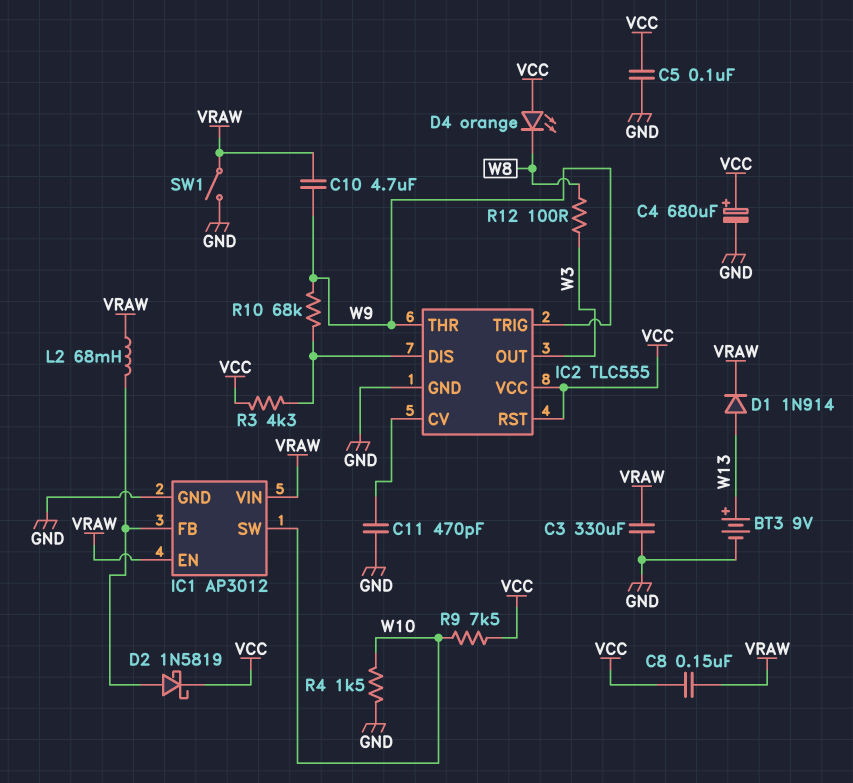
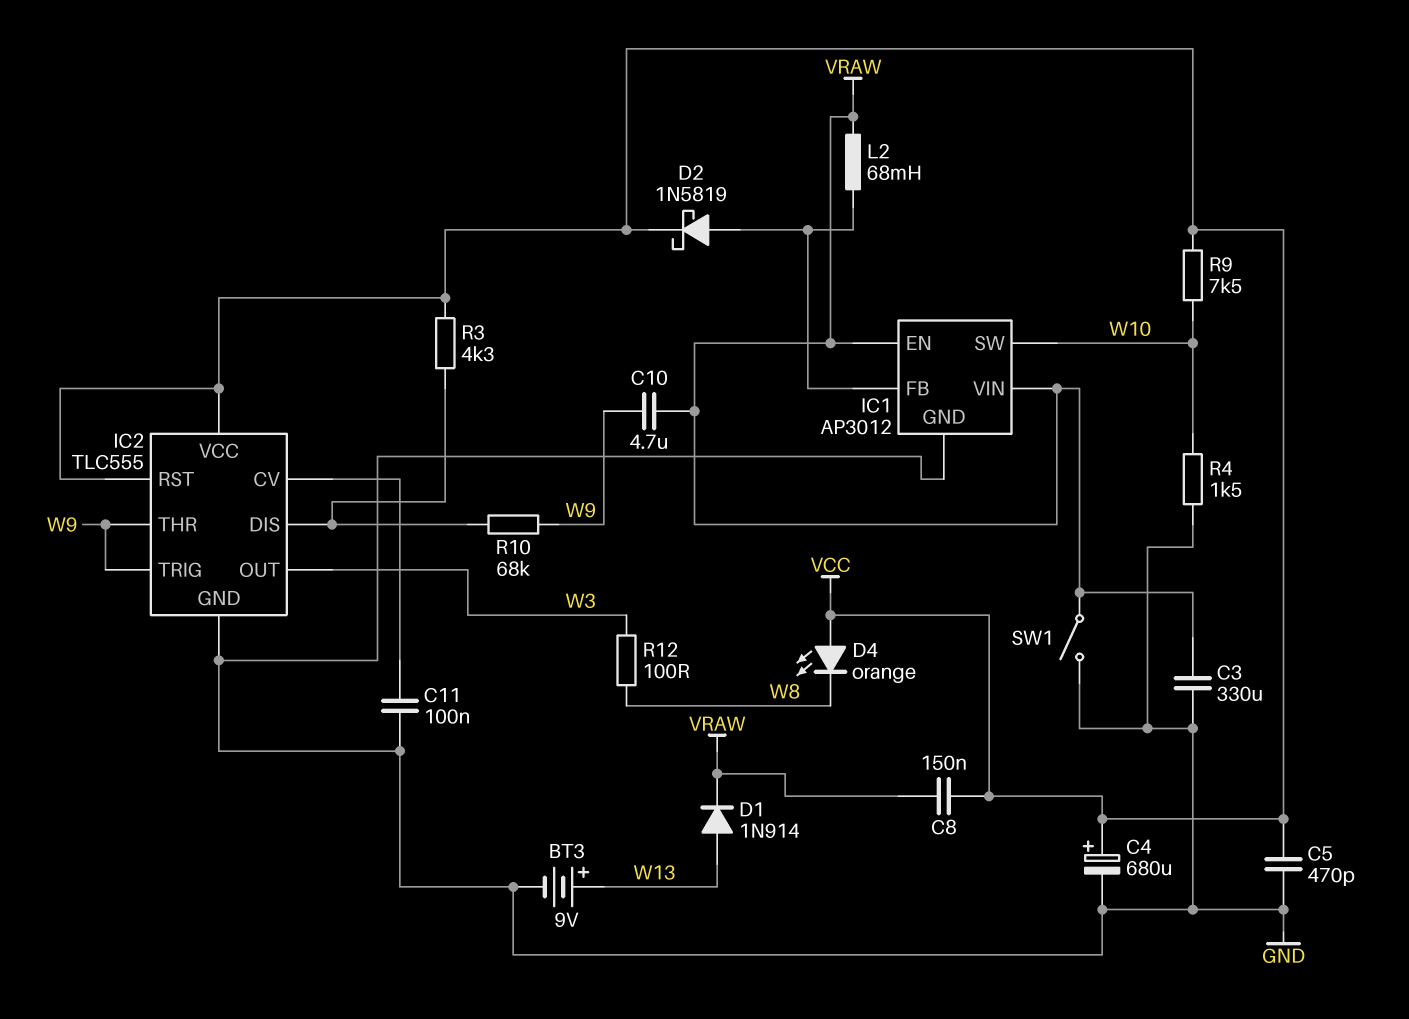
C5: 100nF (GND, VCC) -> 470pF (GND, VCC)
C11: 470pF (GND, IC2/CV) -> 100nF (GND, IC2/CV)

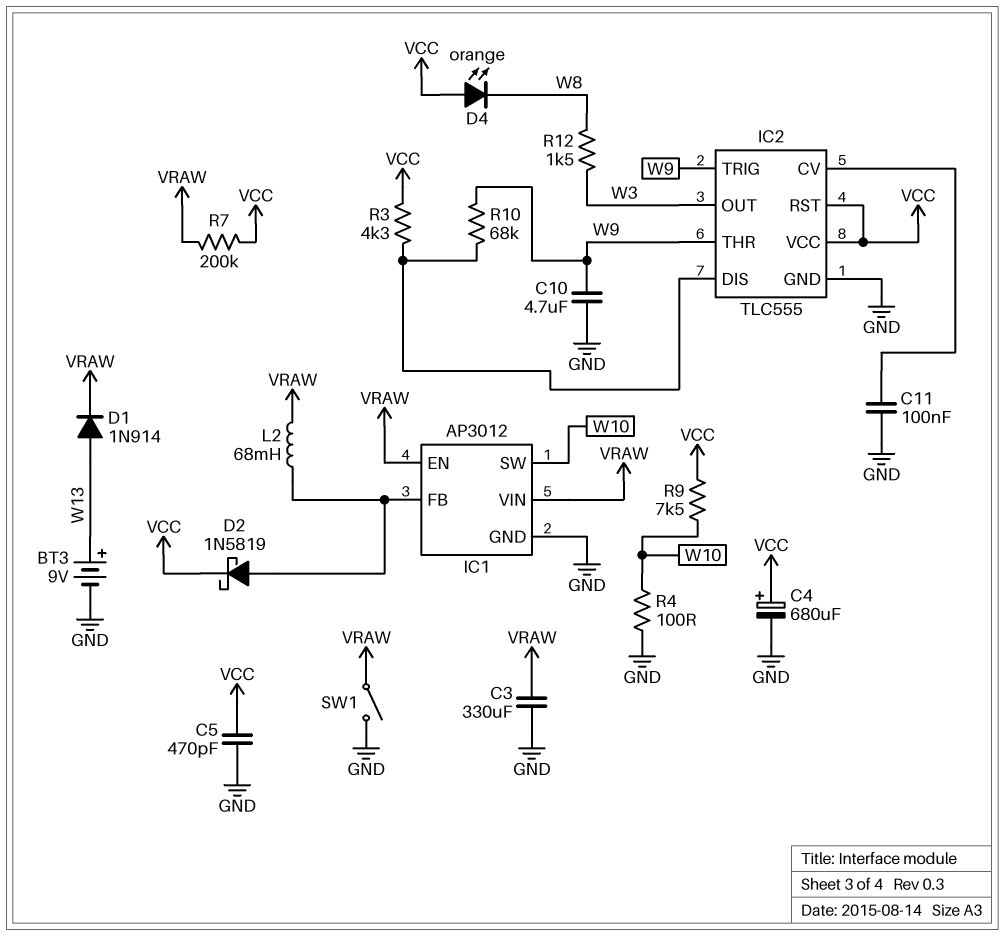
C8: 150nF (VCC, VRAW) -> none
C10: 4.7uF (VRAW, W9) -> 4.7uF (GND, W9)
R4: 1.5k (GND, W10) -> 100 (GND, W10)
R7: none -> 200k (VCC, VRAW)
R12: 100 (W3, W8) -> 1.5k (W3, W8)

